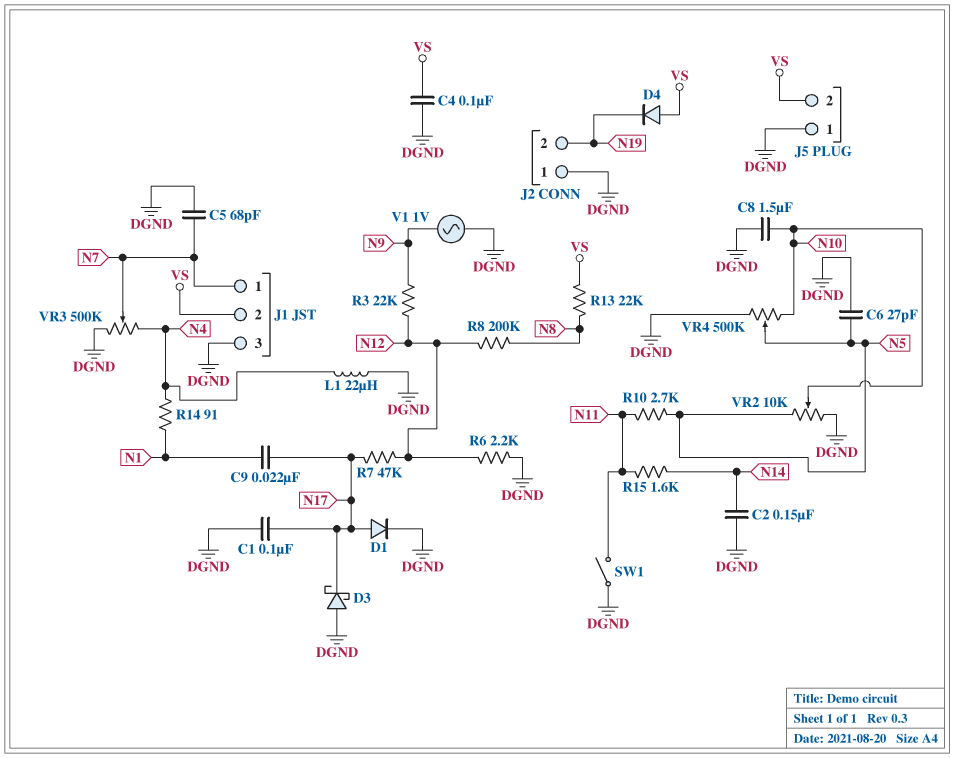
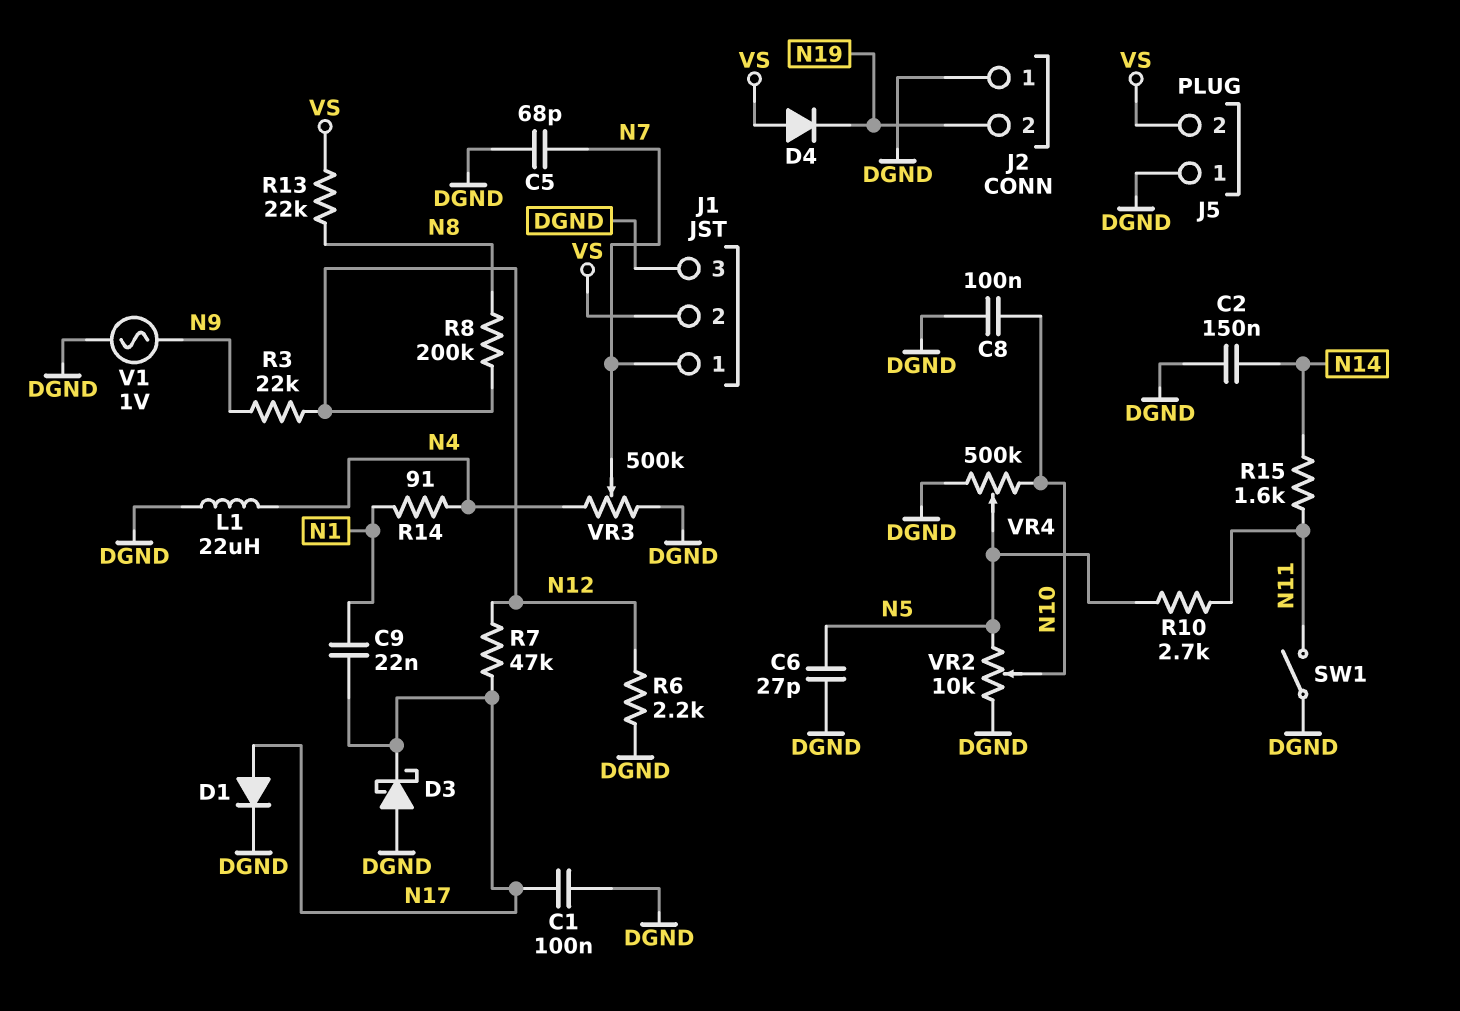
C4: 100nF (DGND, VS) -> none
C8: 1.5uF (DGND, N10) -> 100nF (DGND, N10)

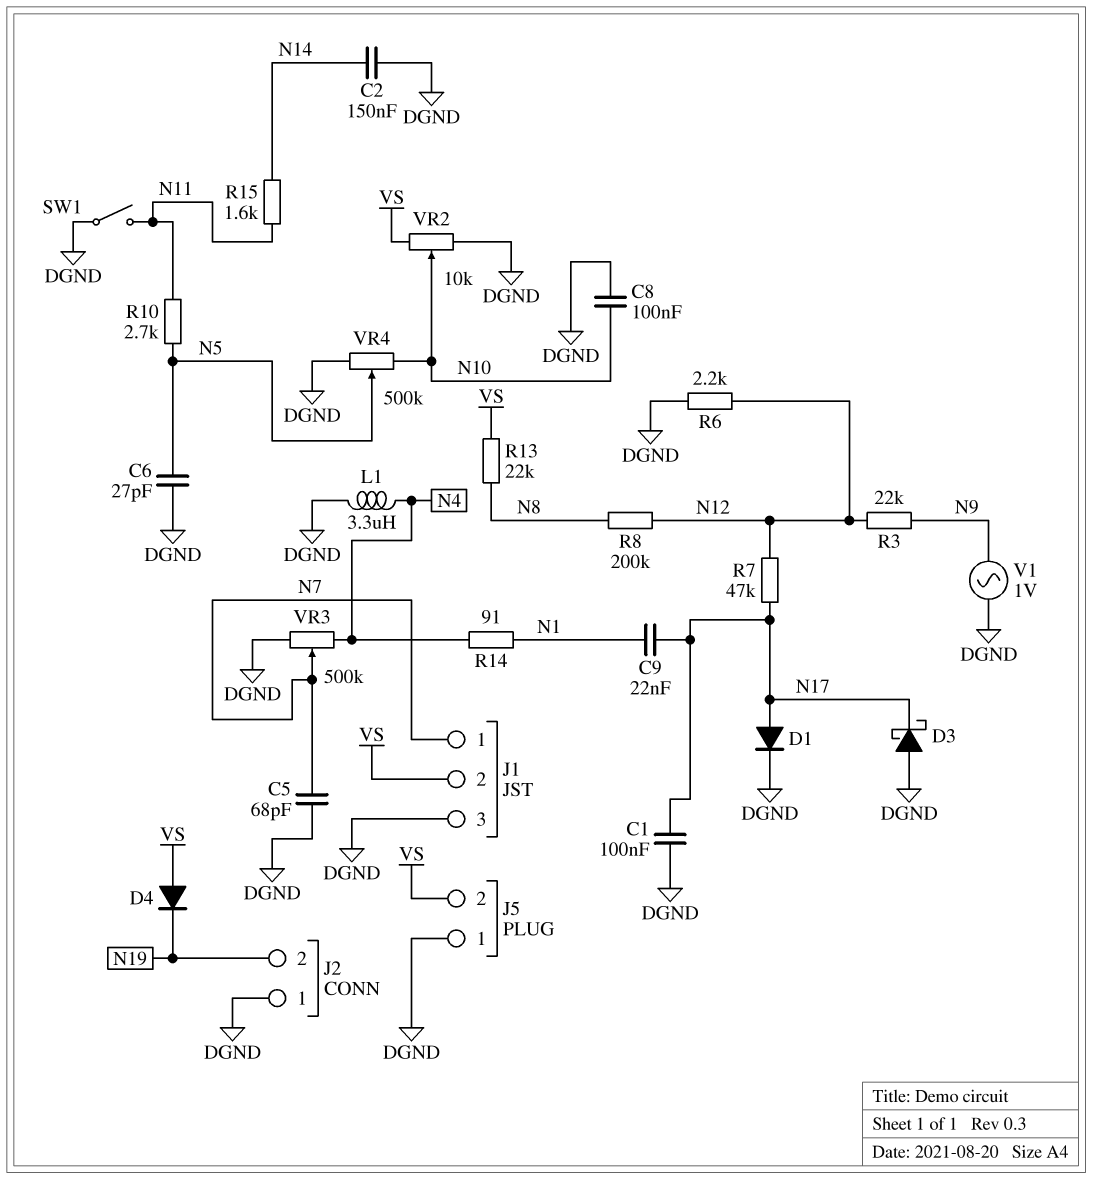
L1: 22uH (DGND, N4) -> 3.3uH (DGND, N4)
VR2: 10k (DGND, N5, wiper N10) -> 10k (DGND, VS, wiper N10)

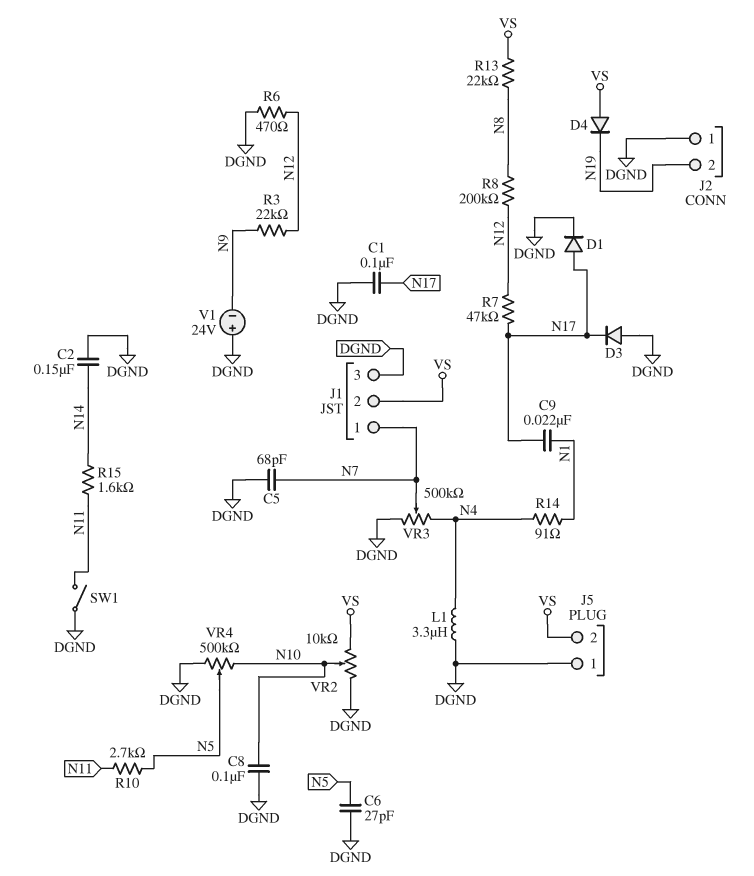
D3: schottky (A DGND, K N17) -> diode (A DGND, K N17)
R6: 2.2k (DGND, N12) -> 470 (DGND, N12)
V1: AC 1V (DGND, N9) -> 24V (plus DGND, minus N9)

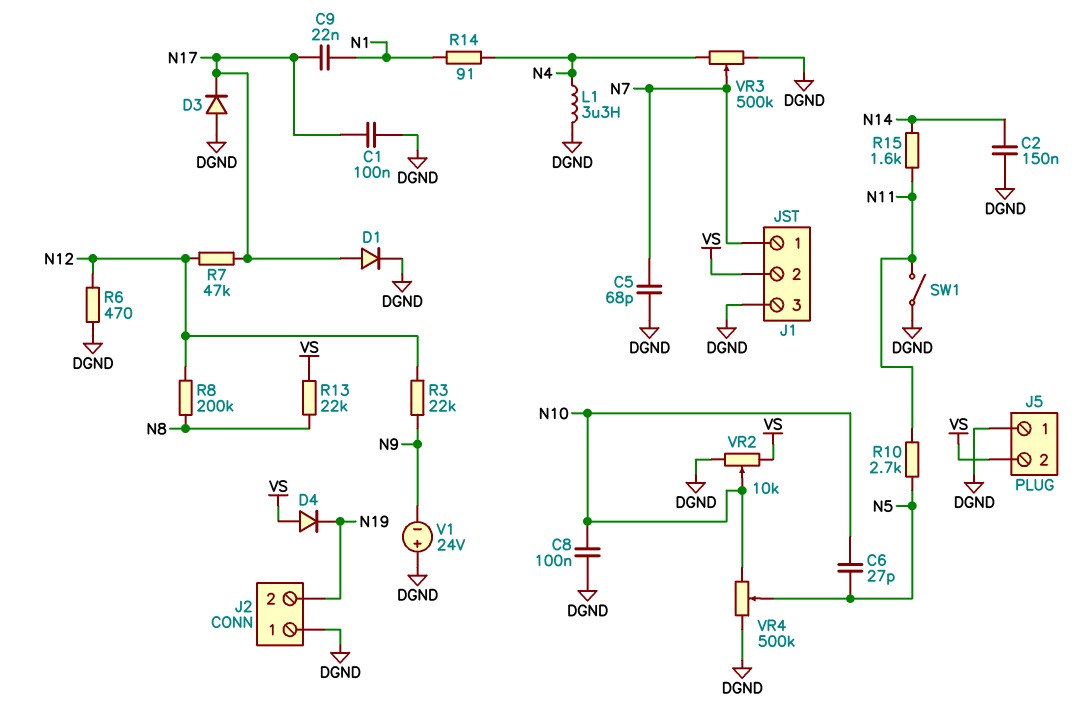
C6: 27pF (DGND, N5) -> 27pF (N5, N10)

